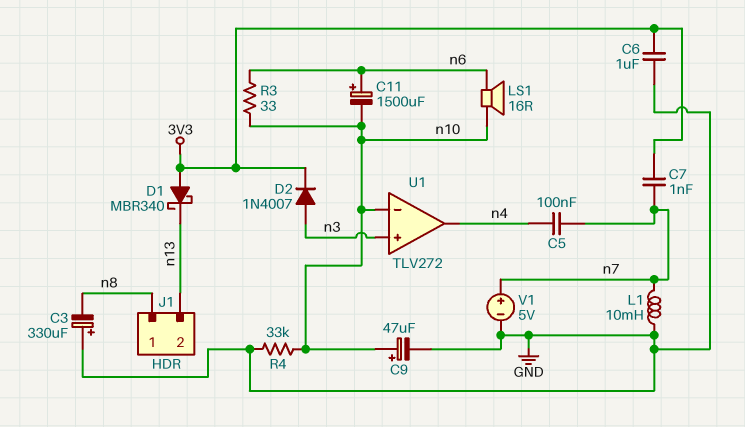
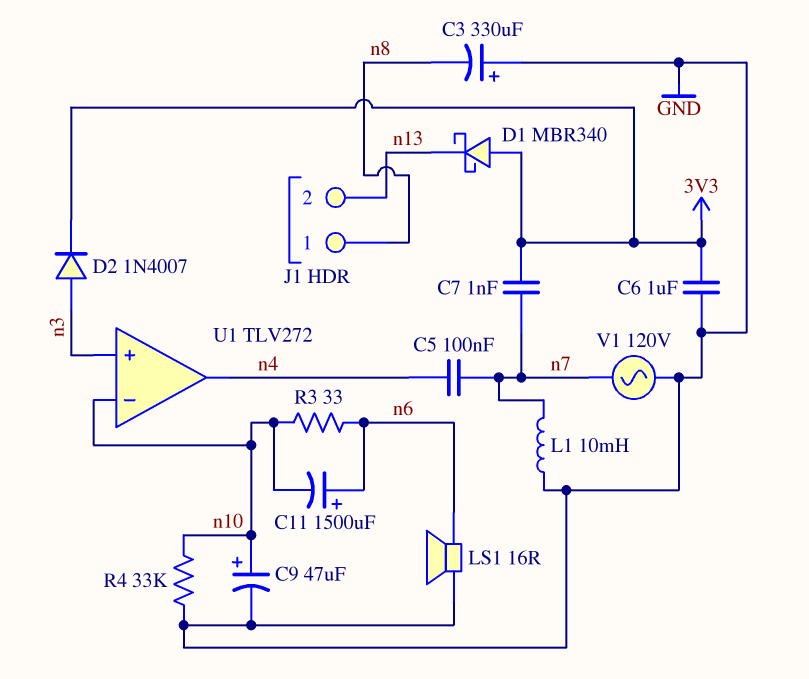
LS1: speaker 16R (n6, n10) -> speaker 16R (GND, n6)
V1: 5V (plus n7, minus GND) -> AC 120V (GND, n7)

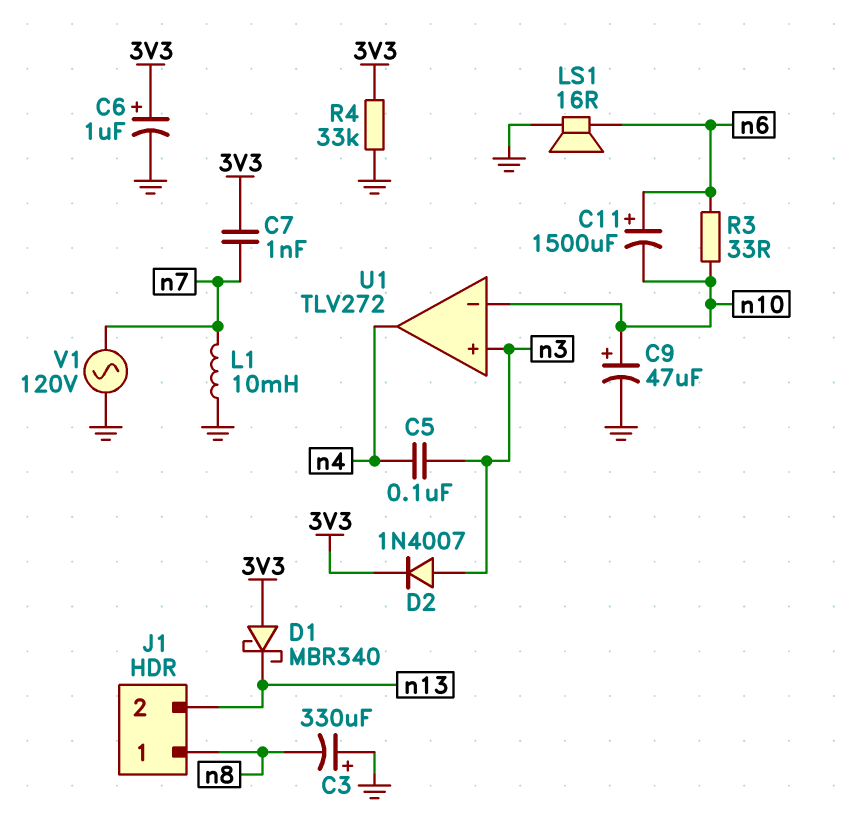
C5: 100nF (n4, n7) -> 100nF (n3, n4)
C6: 1uF (3V3, GND) -> 1uF (plus 3V3, minus GND)
R4: 33k (GND, n10) -> 33k (3V3, GND)

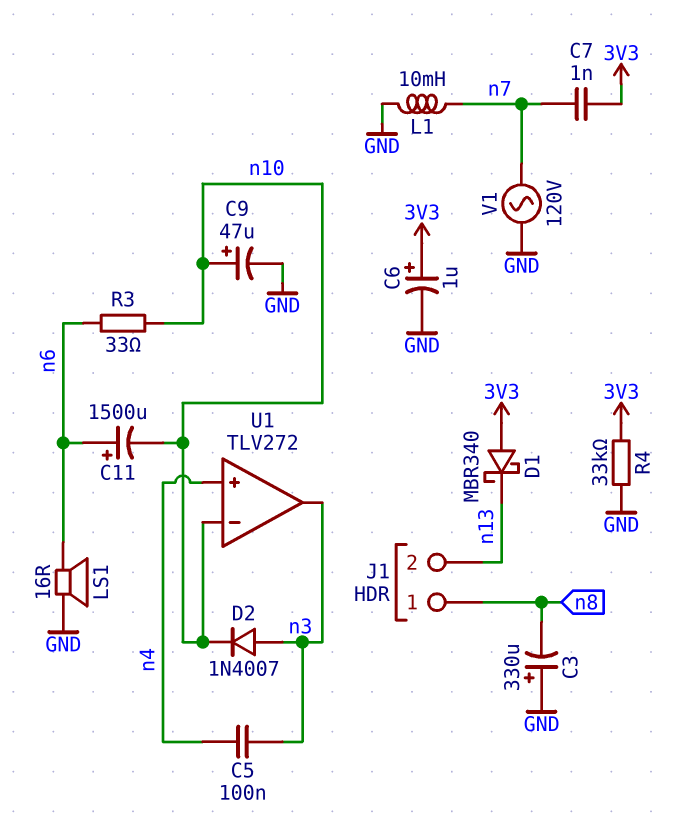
D2: diode 1N4007 (A n3, K 3V3) -> diode 1N4007 (A n3, K n10)
U1 pin in+: n3 -> n4
U1 pin out: n4 -> n3

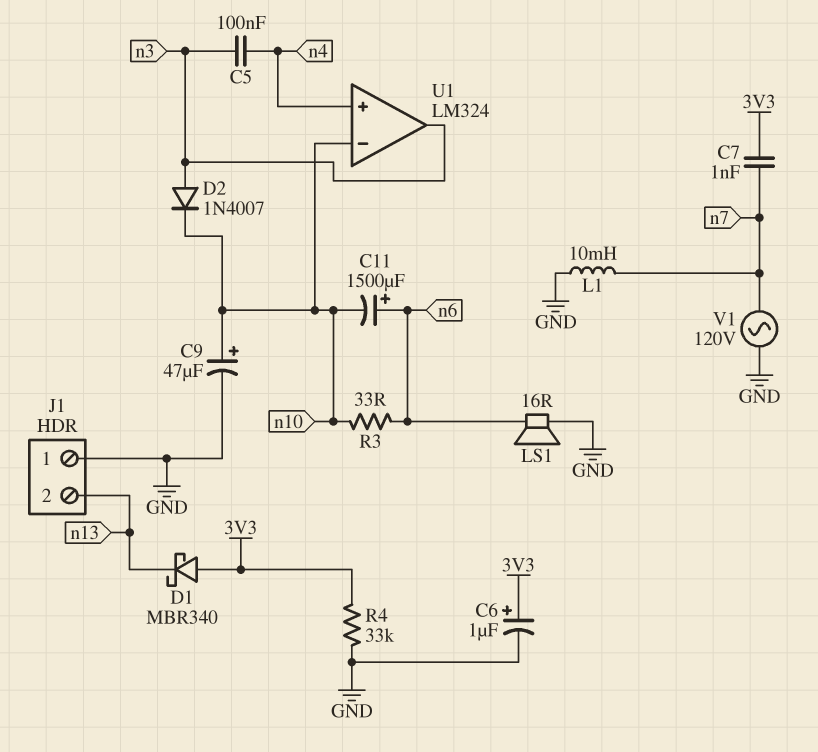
C3: 330uF (plus GND, minus n8) -> none
J1 pin 1: n8 -> GND
U1: TLV272 -> LM324

